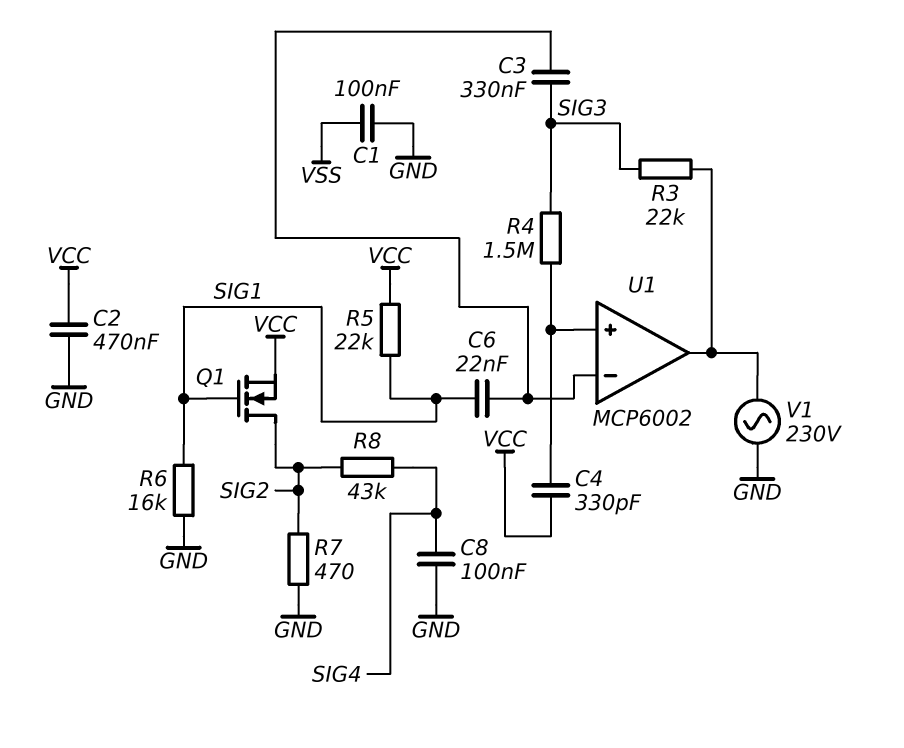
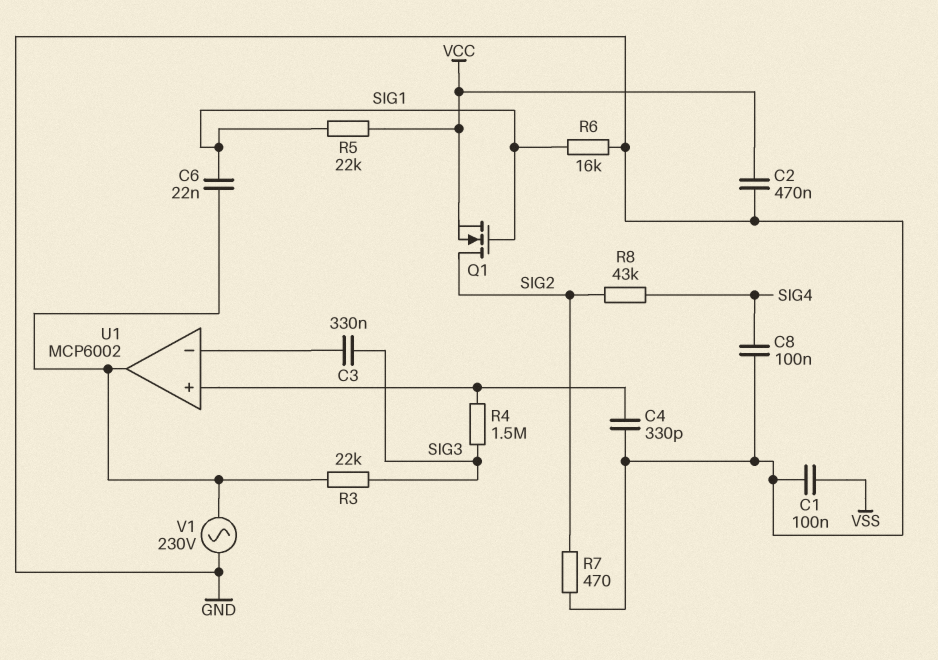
C4: 330pF (U1/in+, VCC) -> 330pF (GND, U1/in+)
C6: 22nF (SIG1, U1/in-) -> 22nF (SIG1, U1/out)

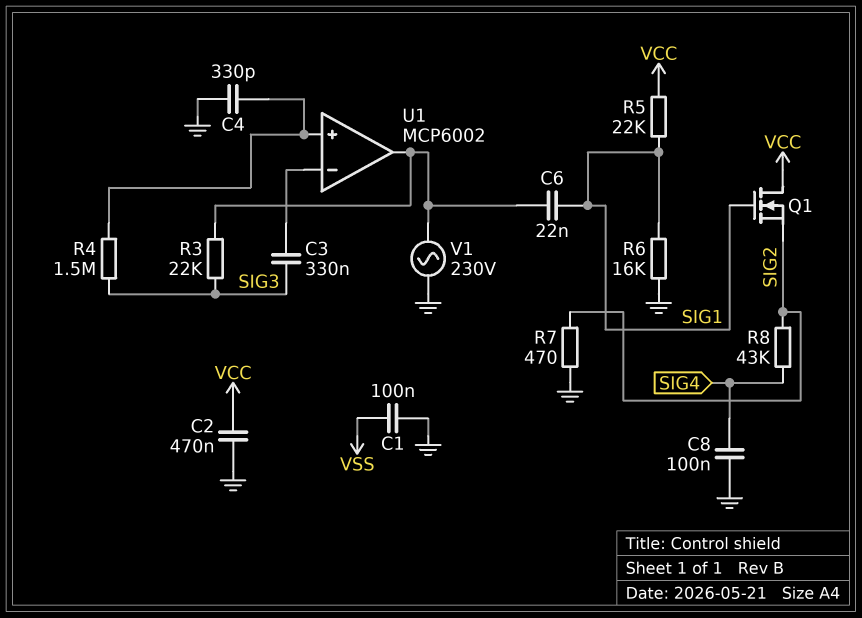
Q1: NMOS (G SIG1, D SIG2, S VCC) -> NMOS (G SIG1, D VCC, S SIG2)

